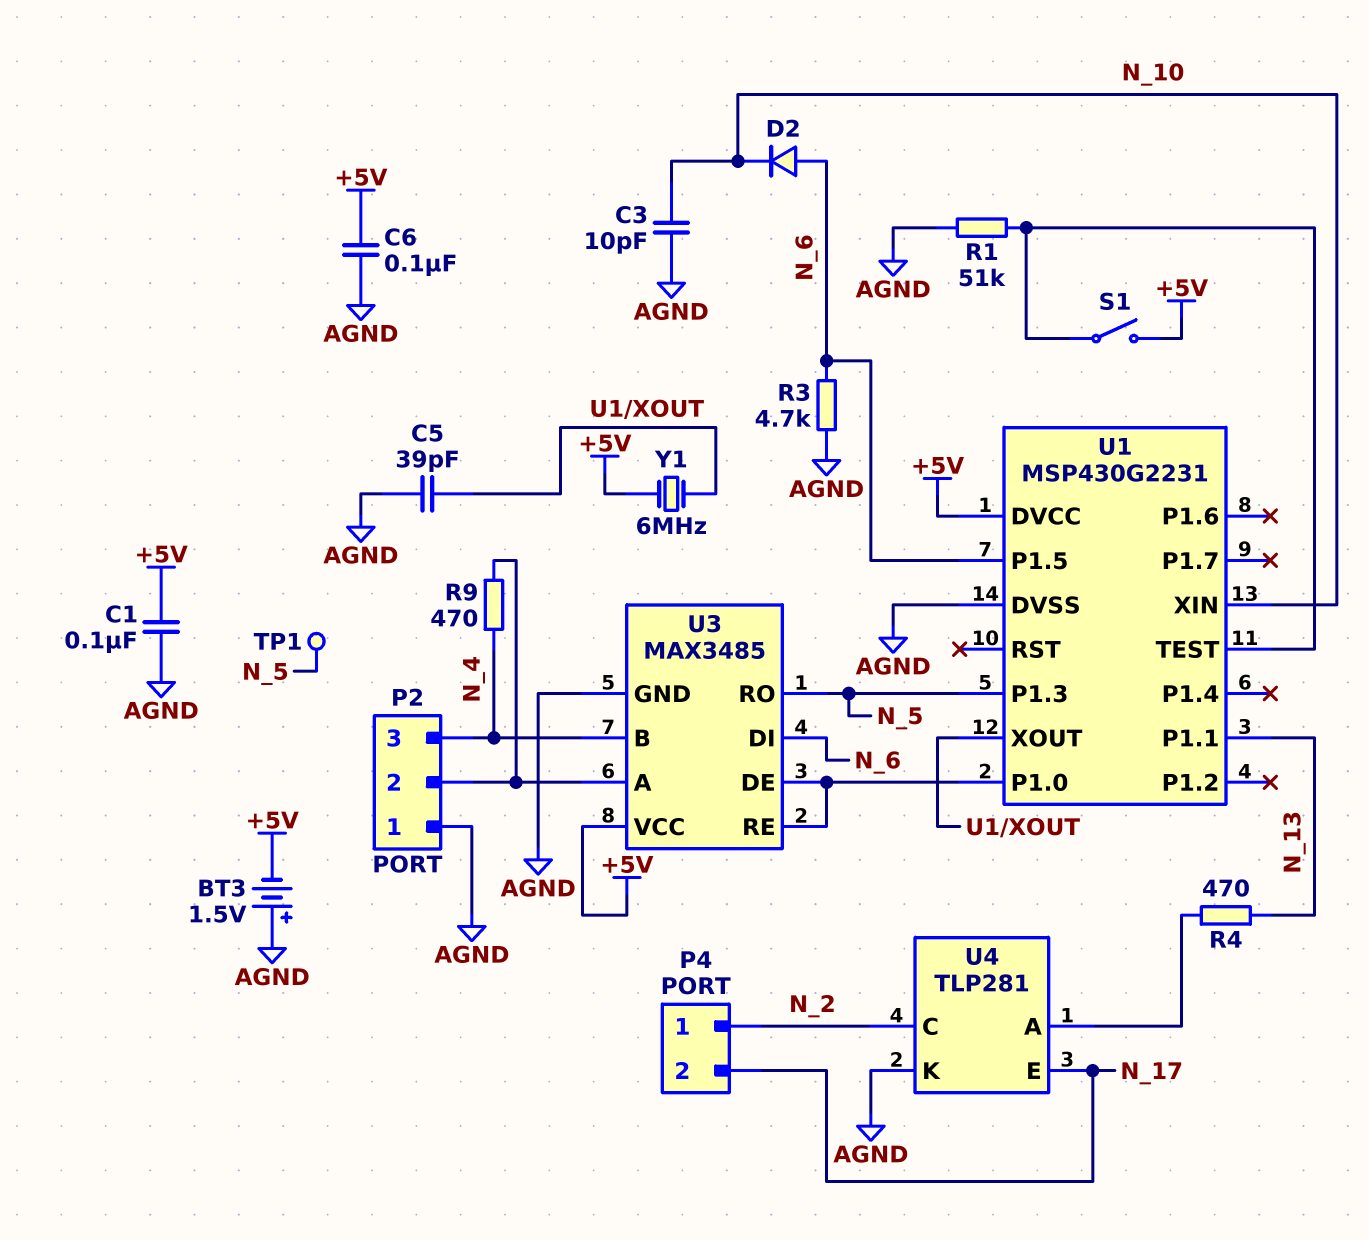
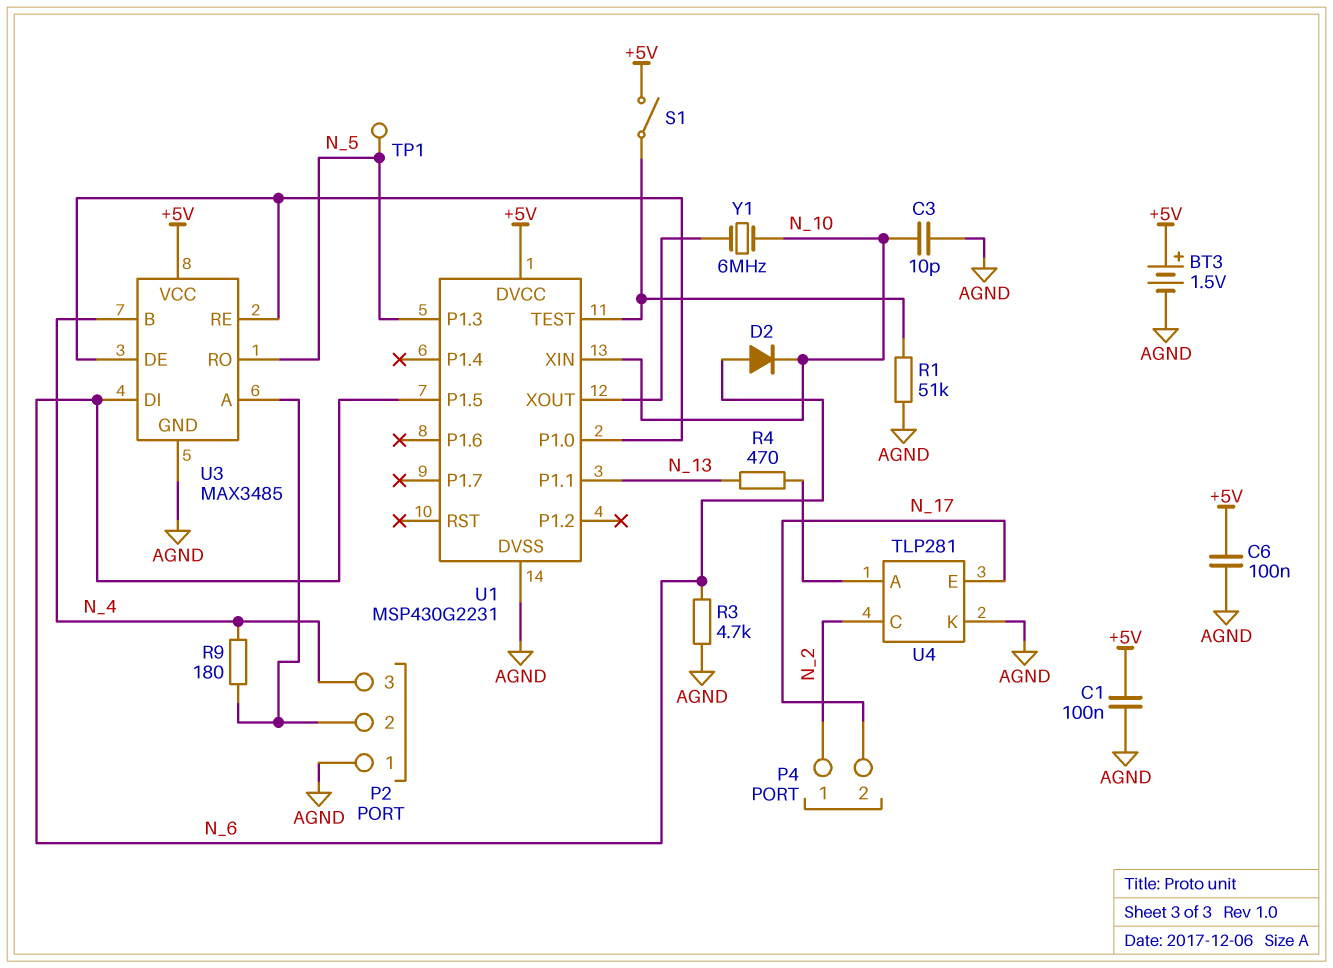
BT3: 1.5V (plus AGND, minus +5V) -> 1.5V (plus +5V, minus AGND)
C5: 39pF (AGND, U1/XOUT) -> none
R9: 470 (N_4, P2/2) -> 180 (N_4, P2/2)
Y1: 6MHz (+5V, U1/XOUT) -> 6MHz (N_10, U1/XOUT)

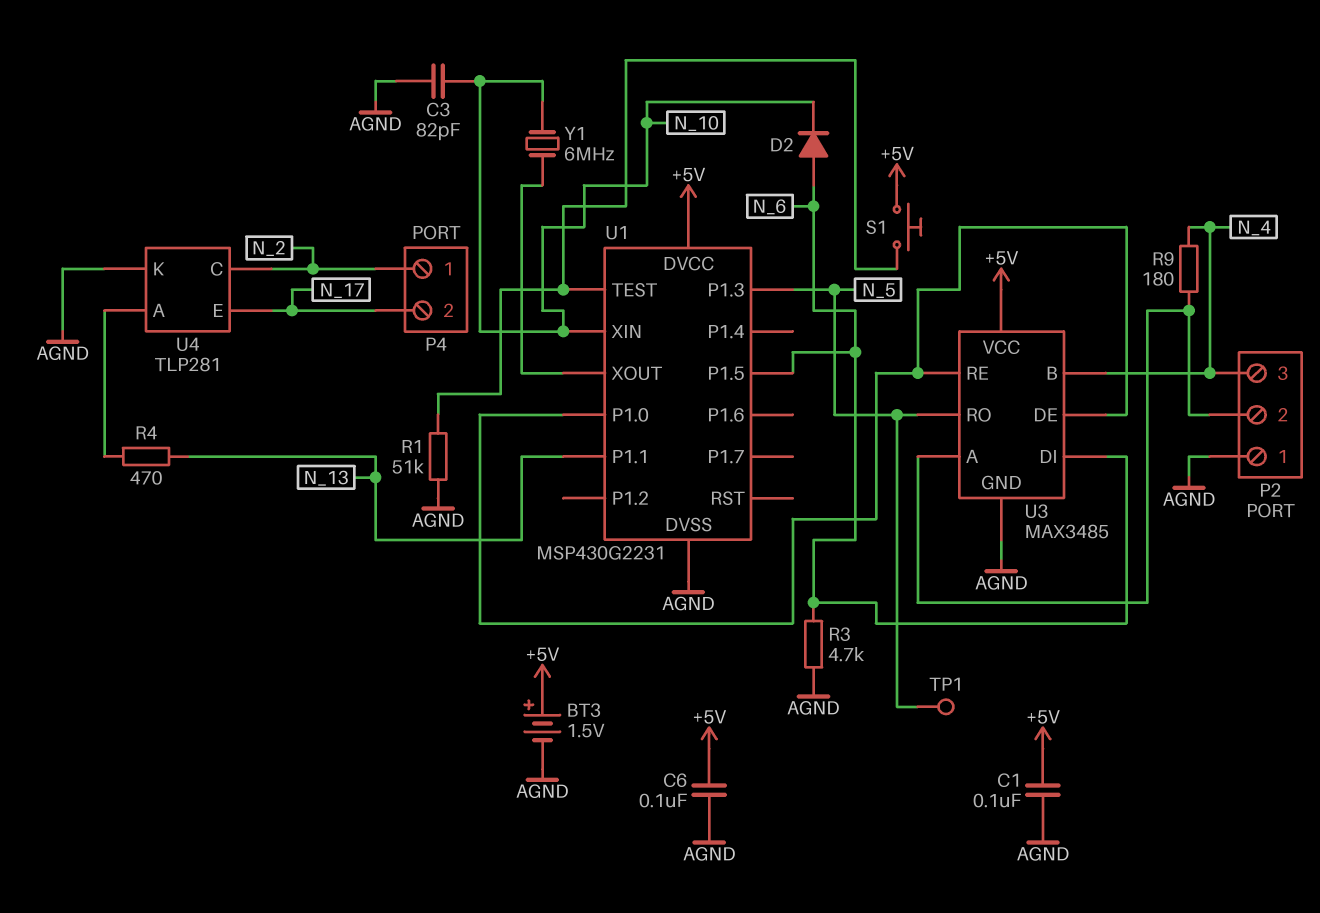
C3: 10pF (AGND, N_10) -> 82pF (AGND, N_10)
S1: switch (+5V, U1/TEST) -> button (+5V, U1/TEST)

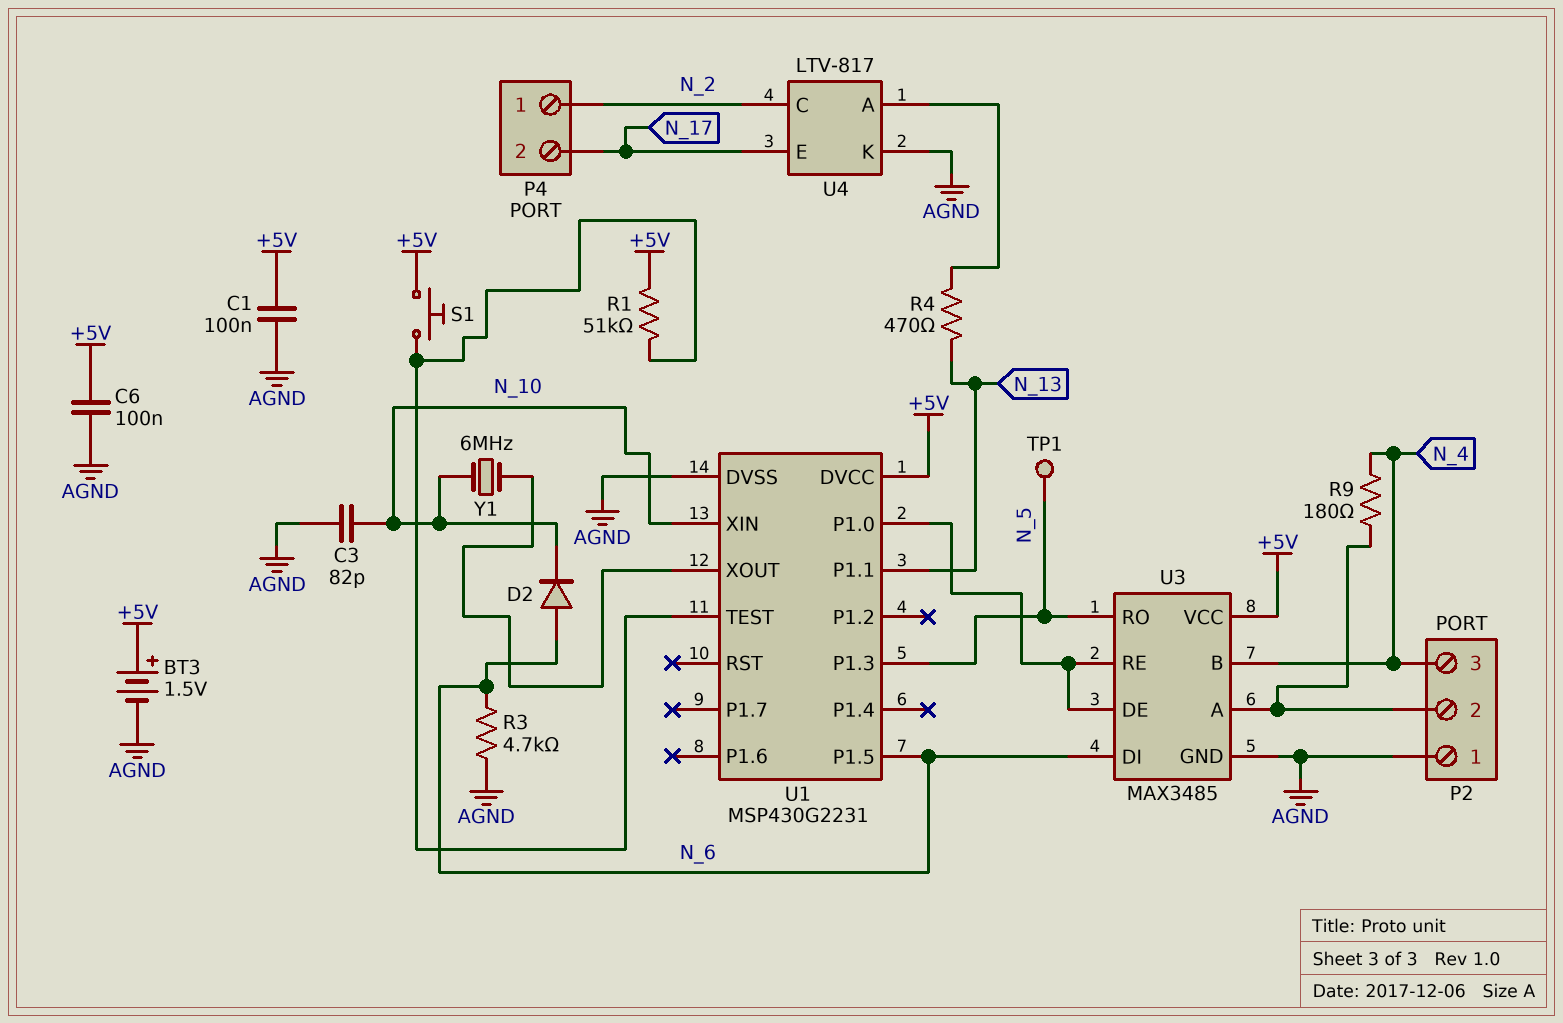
R1: 51k (AGND, U1/TEST) -> 51k (+5V, U1/TEST)
U4: TLP281 -> LTV-817

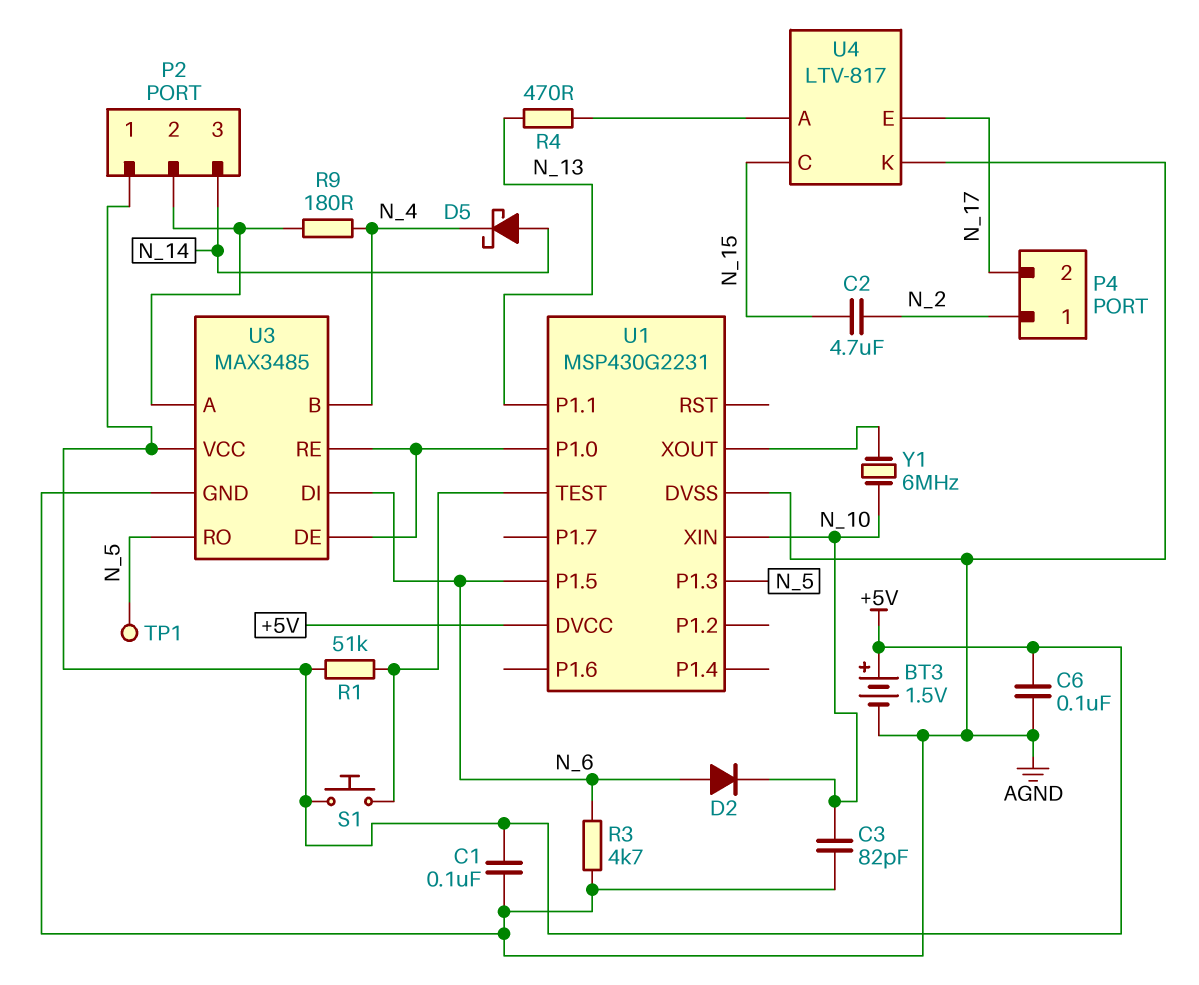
C2: none -> 4.7uF (N_2, N_15)
D5: none -> schottky (A N_14, K N_4)
P2 pin 1: AGND -> +5V
P2 pin 3: N_4 -> N_14
U4 pin C: N_2 -> N_15

